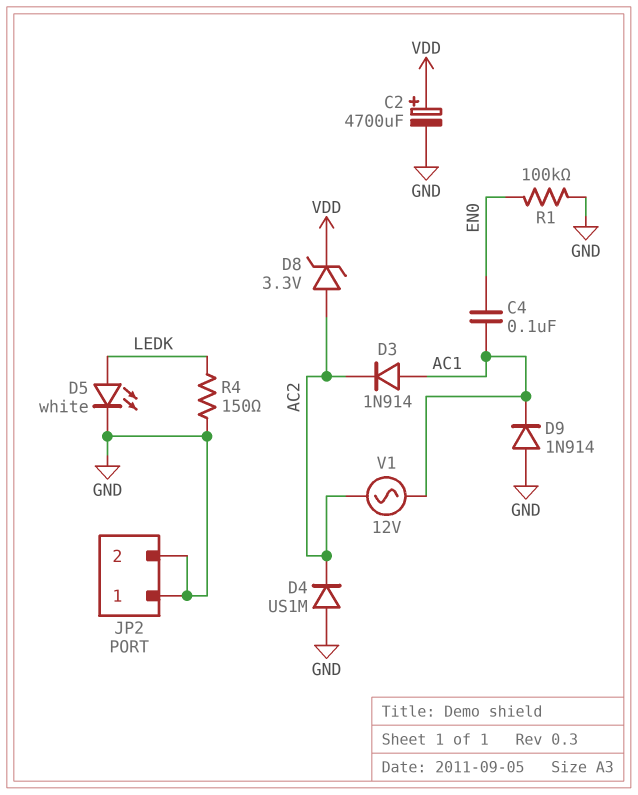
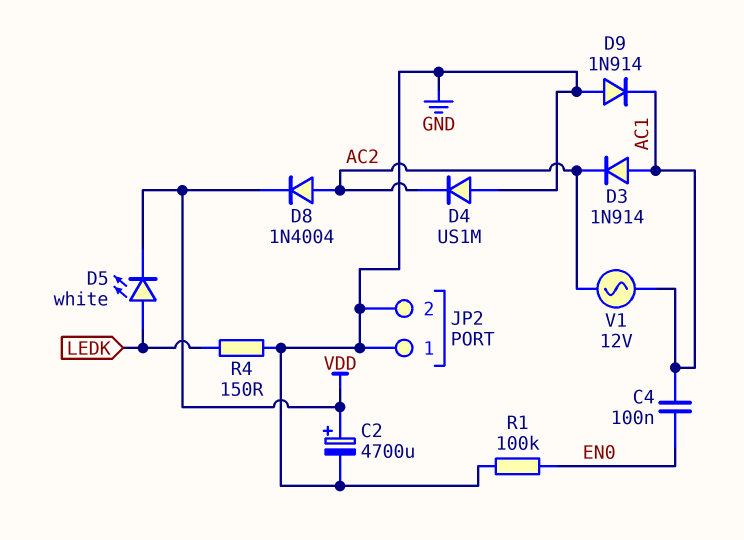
D5: LED white (A LEDK, K GND) -> LED white (A LEDK, K VDD)
D8: zener 3.3V (A AC2, K VDD) -> diode 1N4004 (A AC2, K VDD)

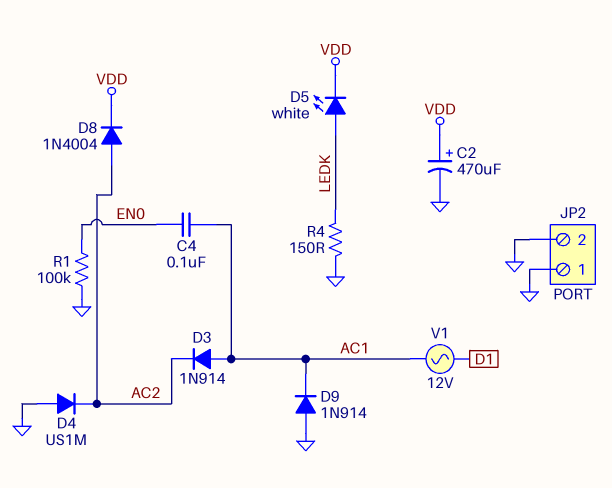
C2: 4700uF (plus VDD, minus GND) -> 470uF (plus VDD, minus GND)
V1: AC 12V (AC1, AC2) -> AC 12V (AC1, D1)

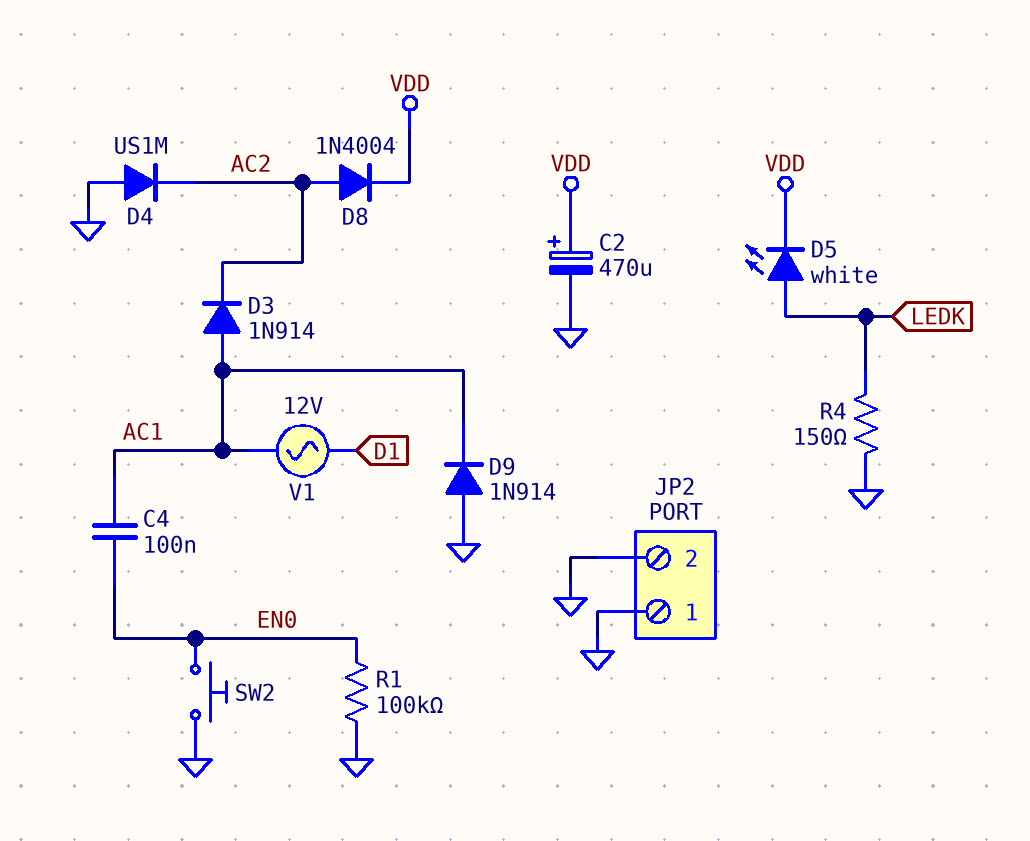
SW2: none -> button (EN0, GND)

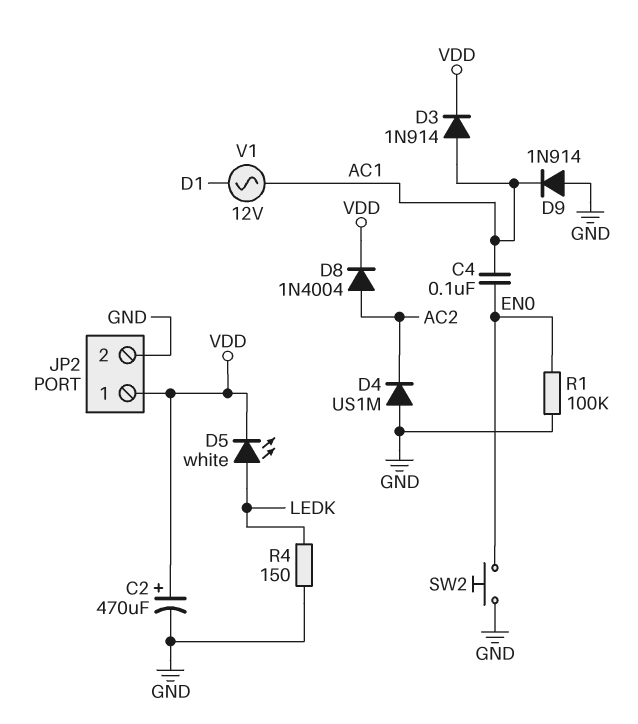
D3: diode 1N914 (A AC1, K AC2) -> diode 1N914 (A AC1, K VDD)
JP2 pin 1: GND -> VDD

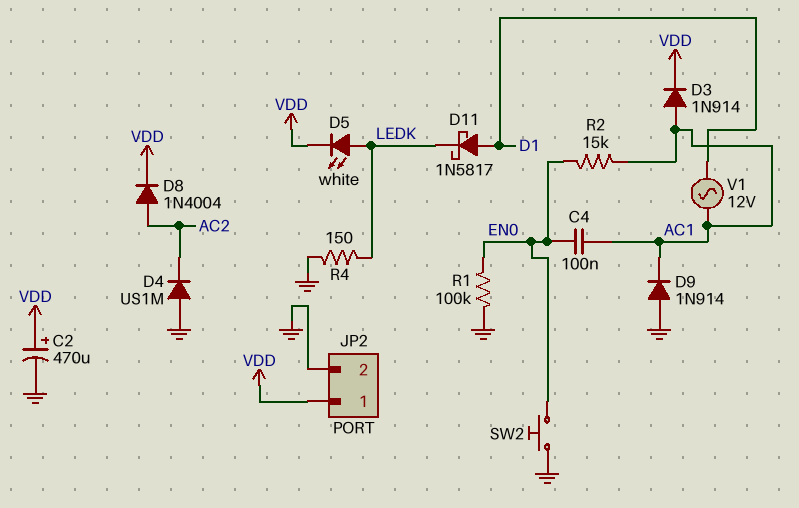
D11: none -> schottky 1N5817 (A D1, K LEDK)
R2: none -> 15k (AC1, EN0)

